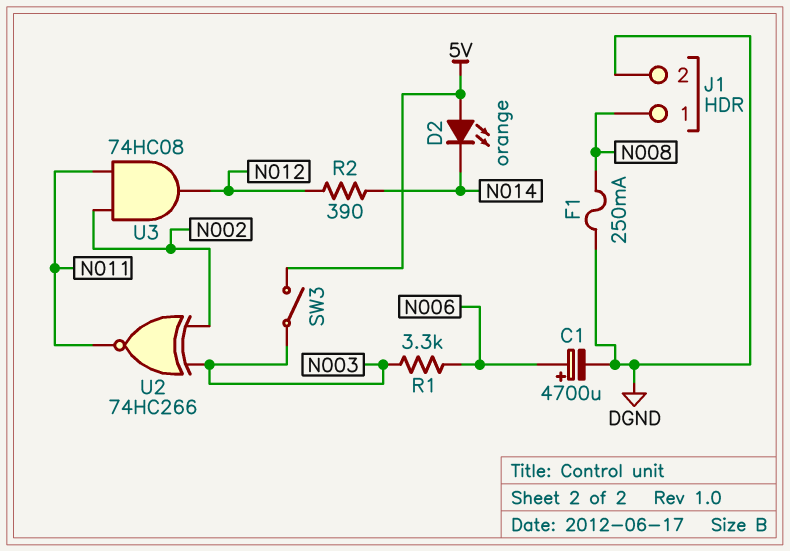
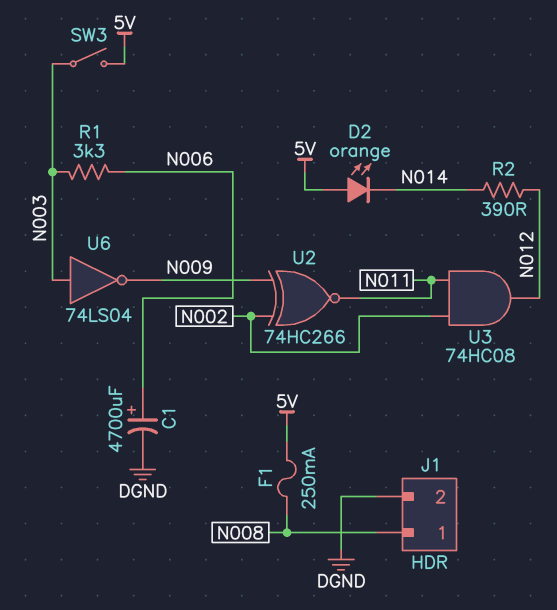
F1: 250mA (DGND, N008) -> 250mA (5V, N008)
U2: XNOR 74HC266 (in N002, in N003, out N011) -> XNOR 74HC266 (in N002, in N009, out N011)
U6: none -> NOT 74LS04 (in N003, out N009)

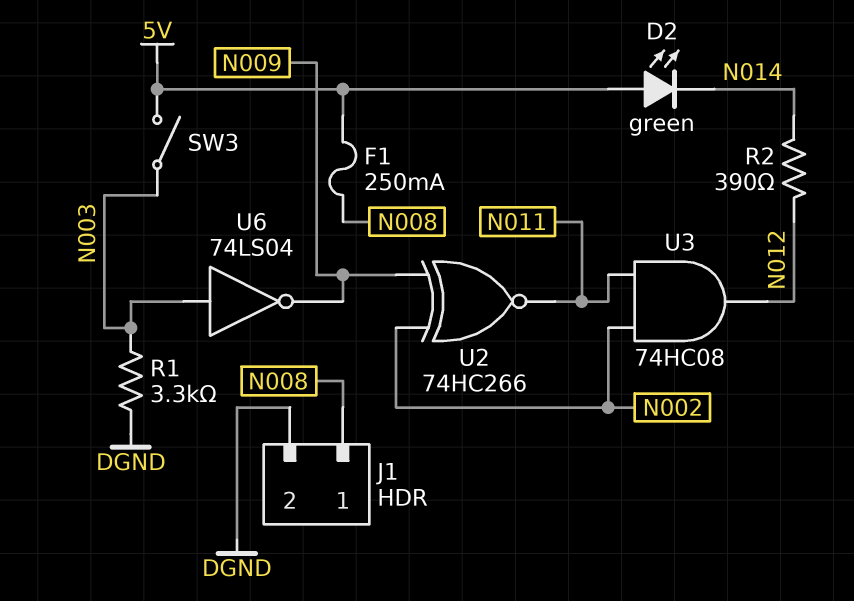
C1: 4700uF (plus N006, minus DGND) -> none
D2: LED orange (A 5V, K N014) -> LED green (A 5V, K N014)
R1: 3.3k (N003, N006) -> 3.3k (DGND, N003)

